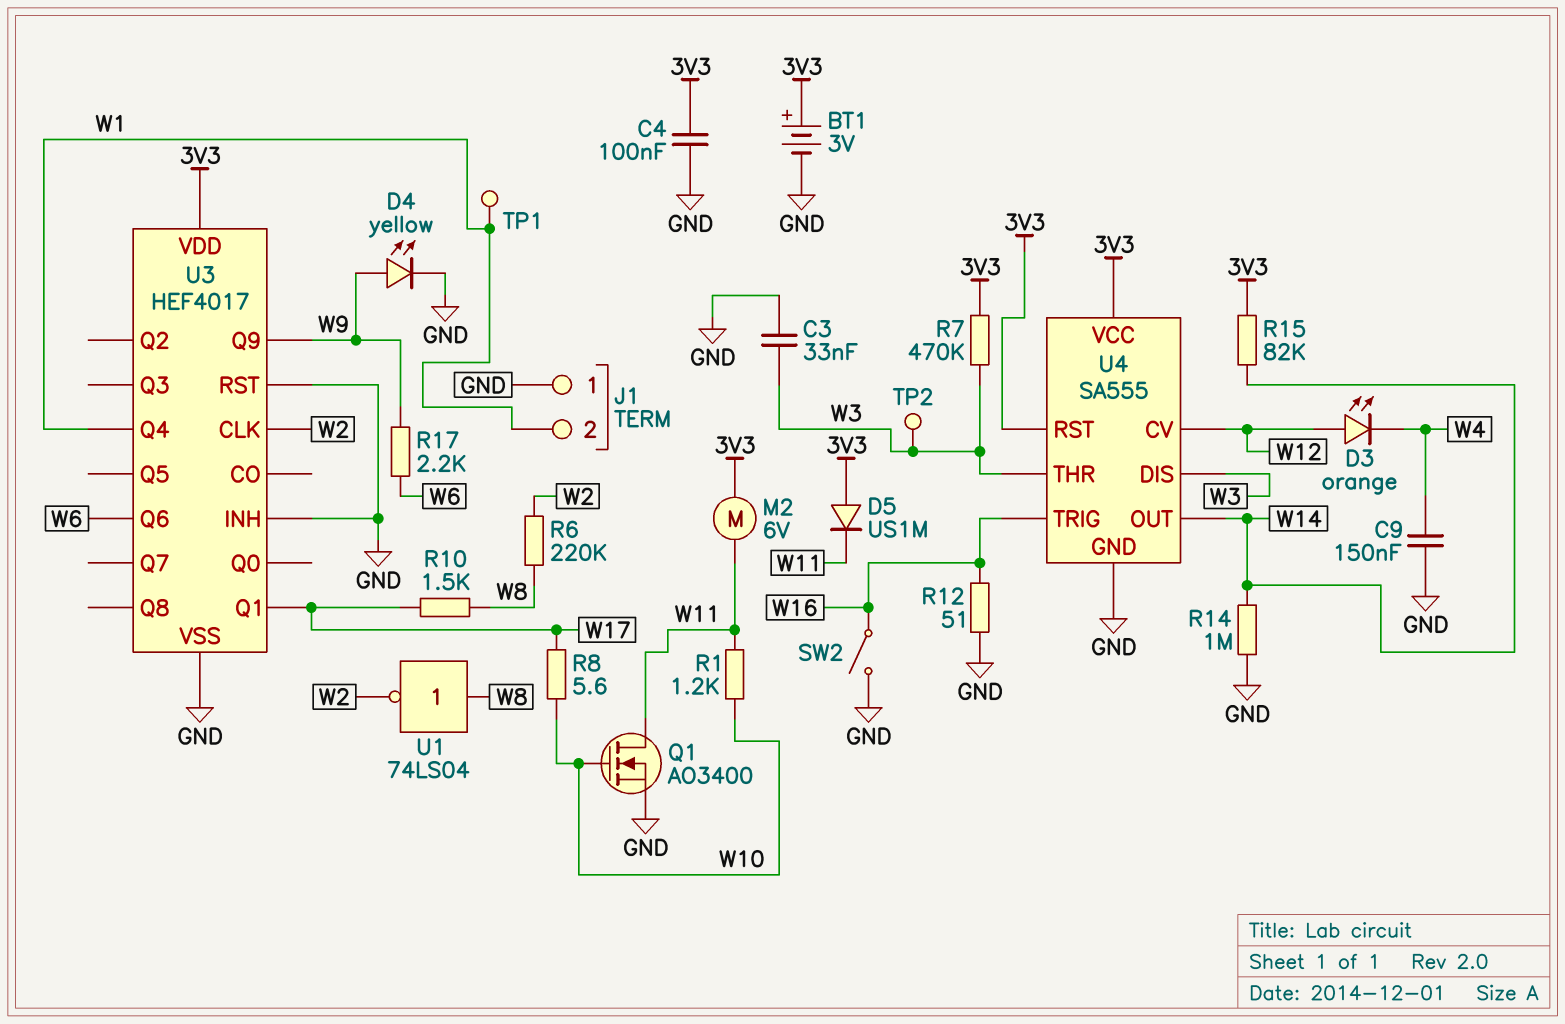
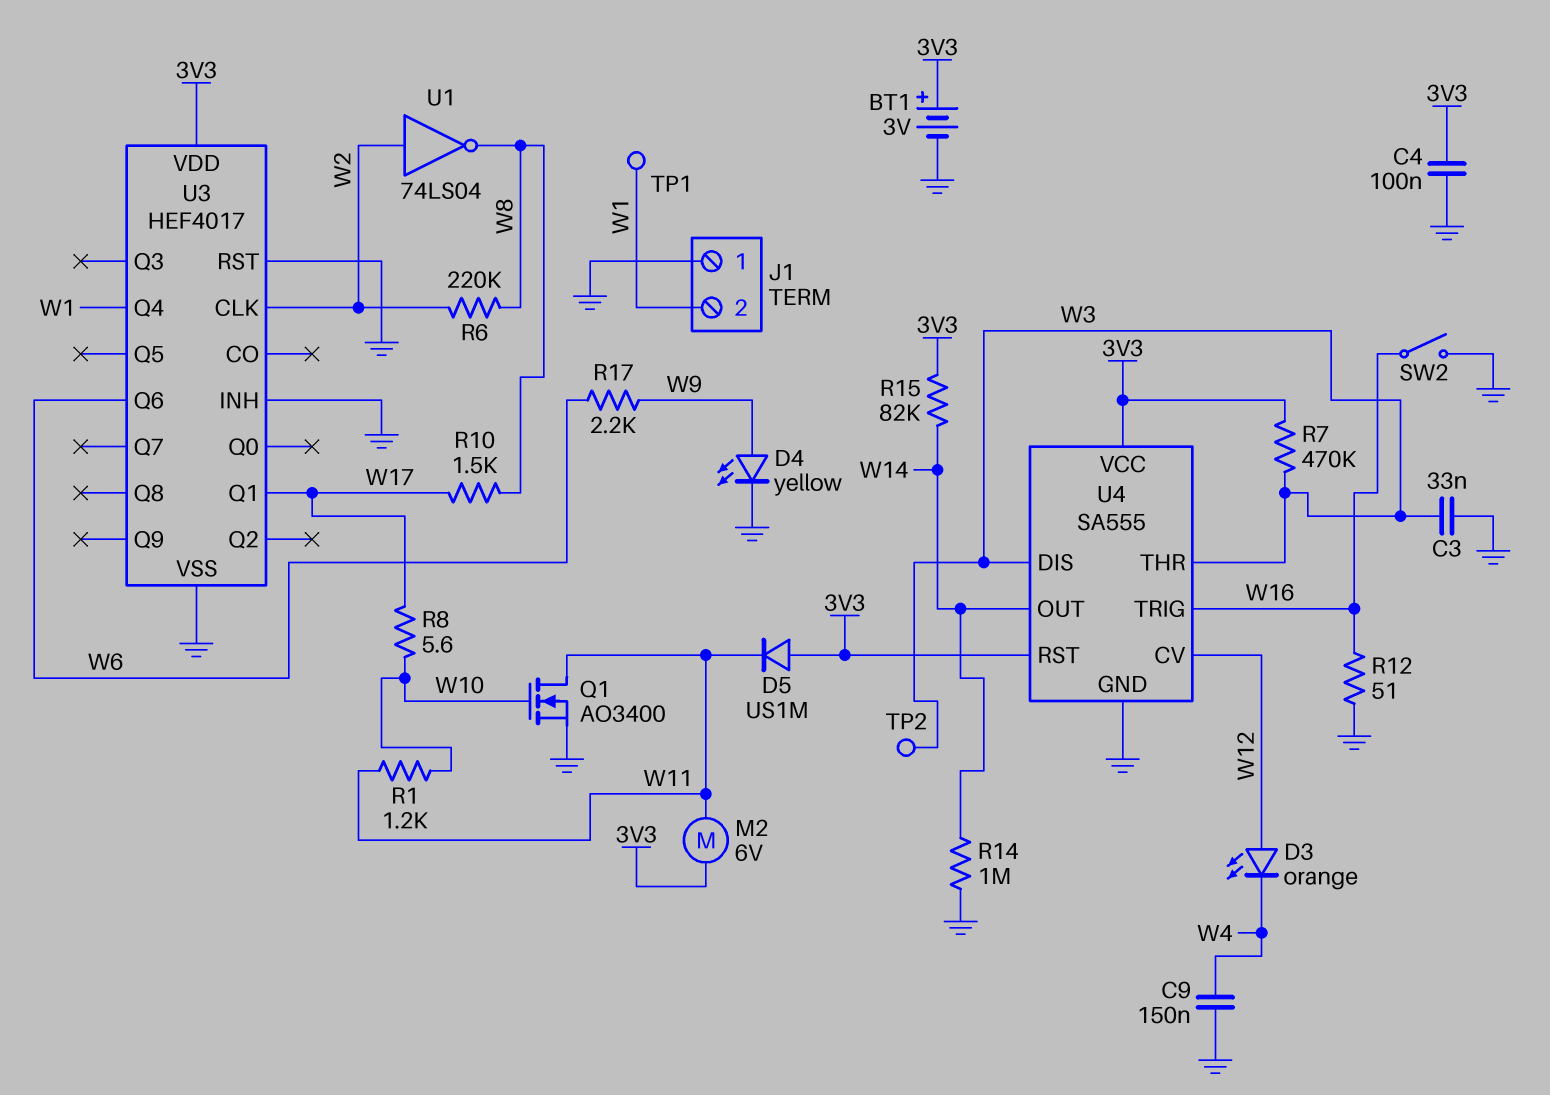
U1: NOT 74LS04 (in W8, out W2) -> NOT 74LS04 (in W2, out W8)
U3 pin Q9: W9 -> none

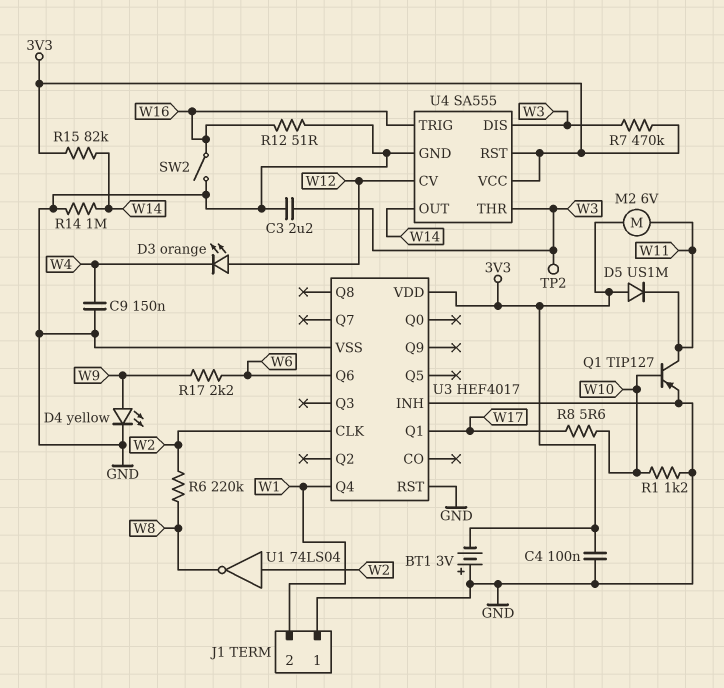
BT1: 3V (plus 3V3, minus GND) -> 3V (plus GND, minus 3V3)
C3: 33nF (GND, W3) -> 2.2uF (GND, W3)
Q1: NMOS AO3400 (G W10, D W11, S GND) -> PNP TIP127 (B W10, C W11, E GND)
R1: 1.2k (W10, W11) -> 1.2k (GND, W10)
R10: 1.5k (W8, W17) -> none
TP1: test point (W1) -> none

